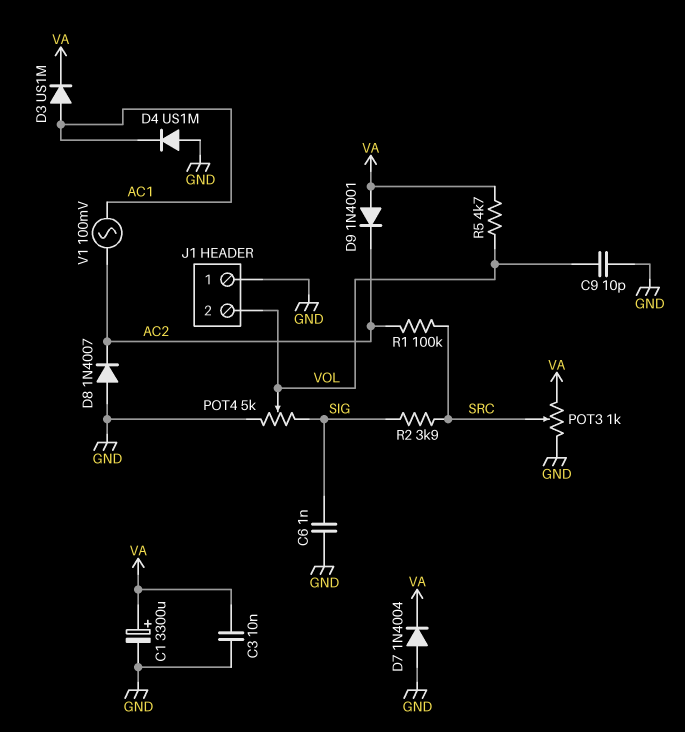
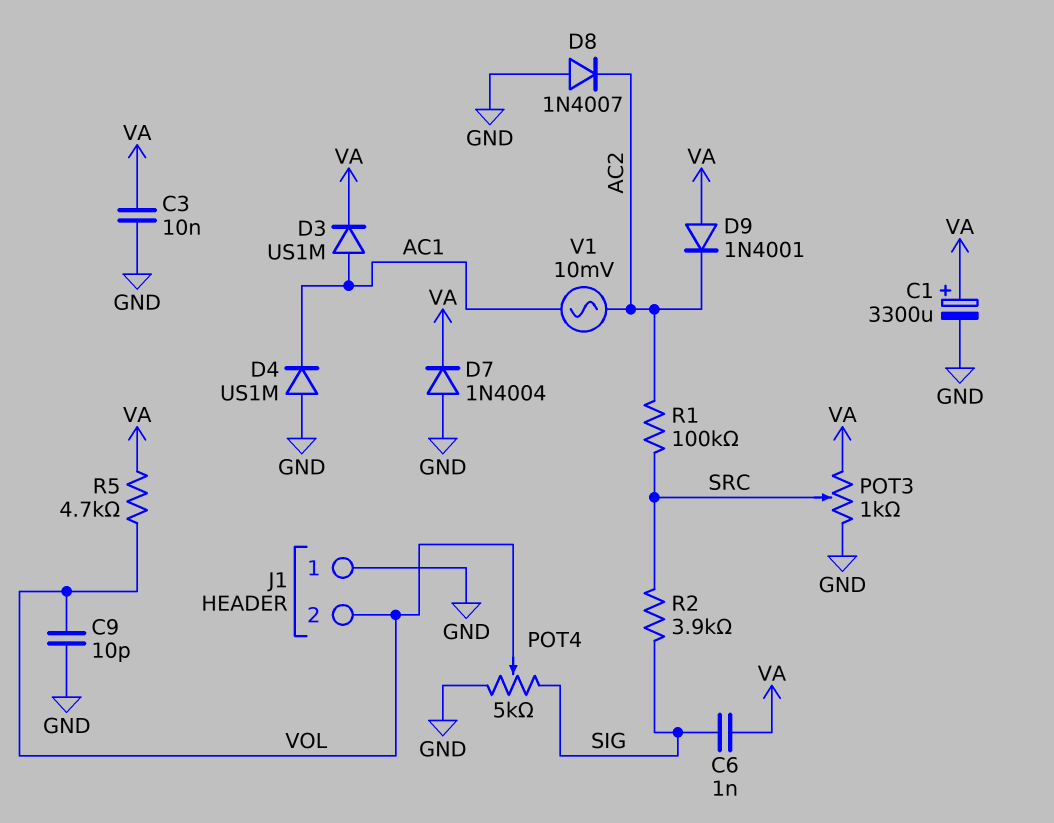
C6: 1nF (GND, SIG) -> 1nF (SIG, VA)
V1: AC 100mV (AC1, AC2) -> AC 10mV (AC1, AC2)

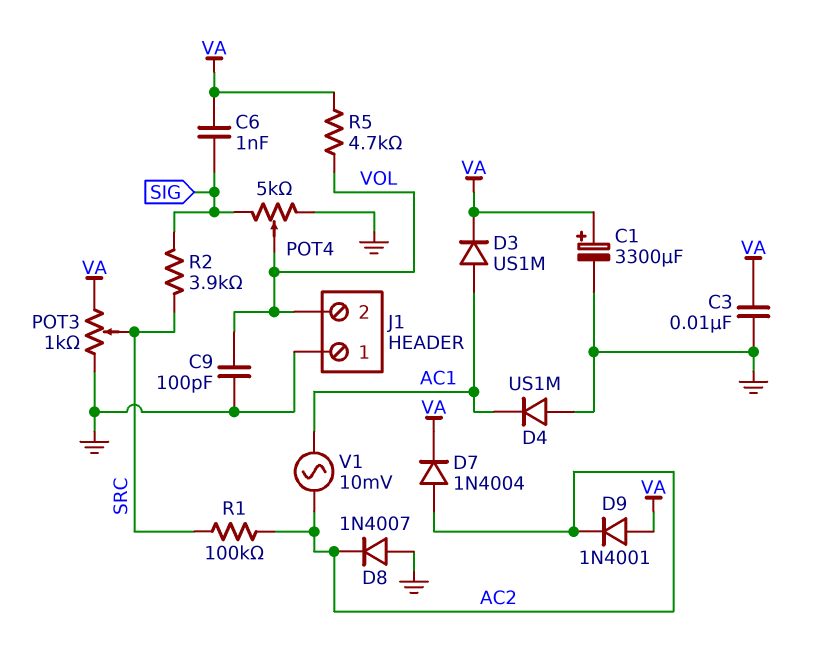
C9: 10pF (GND, VOL) -> 100pF (GND, VOL)
D7: diode 1N4004 (A GND, K VA) -> diode 1N4004 (A AC2, K VA)

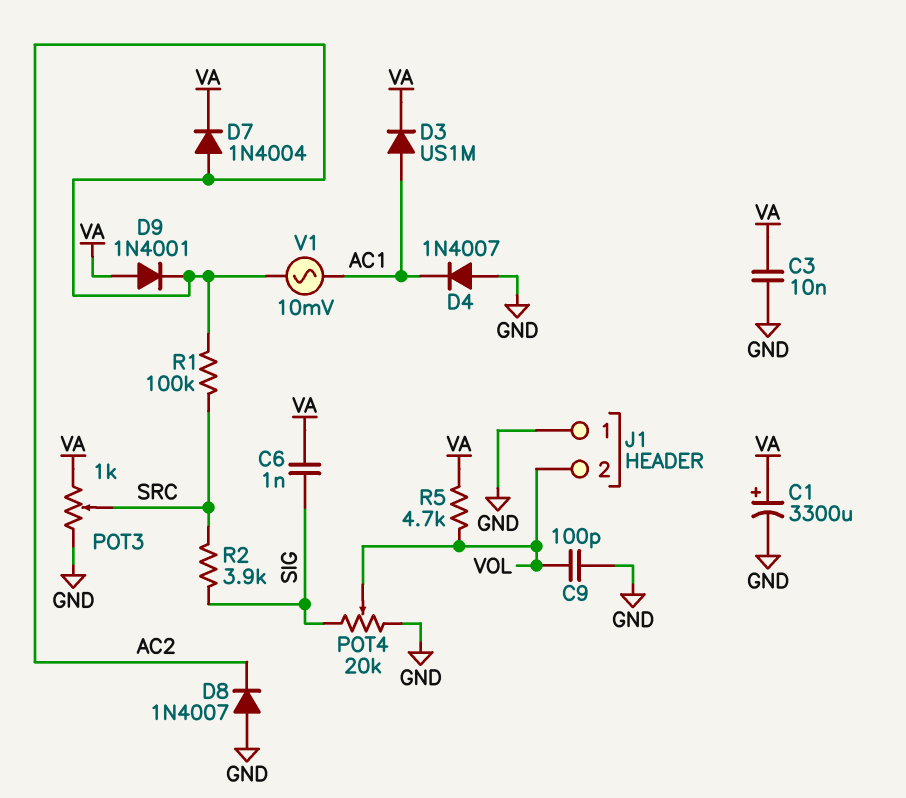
D4: diode US1M (A GND, K AC1) -> diode 1N4007 (A GND, K AC1)
POT4: 5k (GND, SIG, wiper VOL) -> 20k (GND, SIG, wiper VOL)

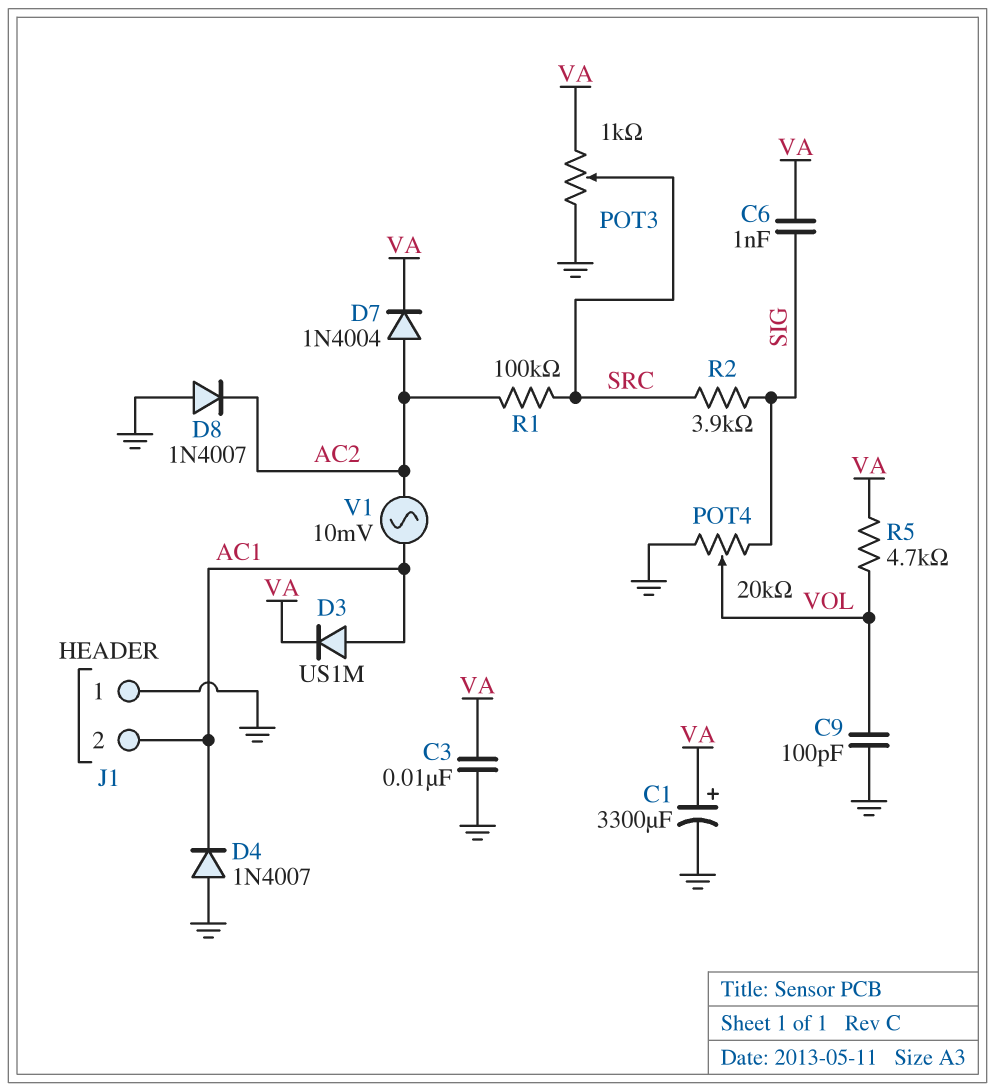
D9: diode 1N4001 (A VA, K AC2) -> none
J1 pin 2: VOL -> AC1

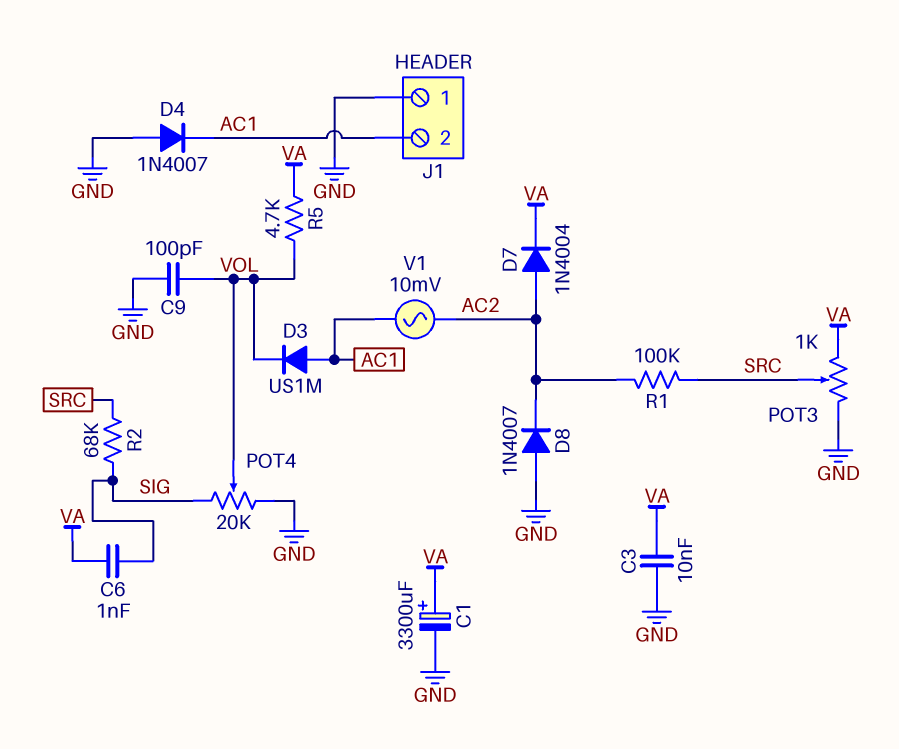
D3: diode US1M (A AC1, K VA) -> diode US1M (A AC1, K VOL)
R2: 3.9k (SIG, SRC) -> 68k (SIG, SRC)

